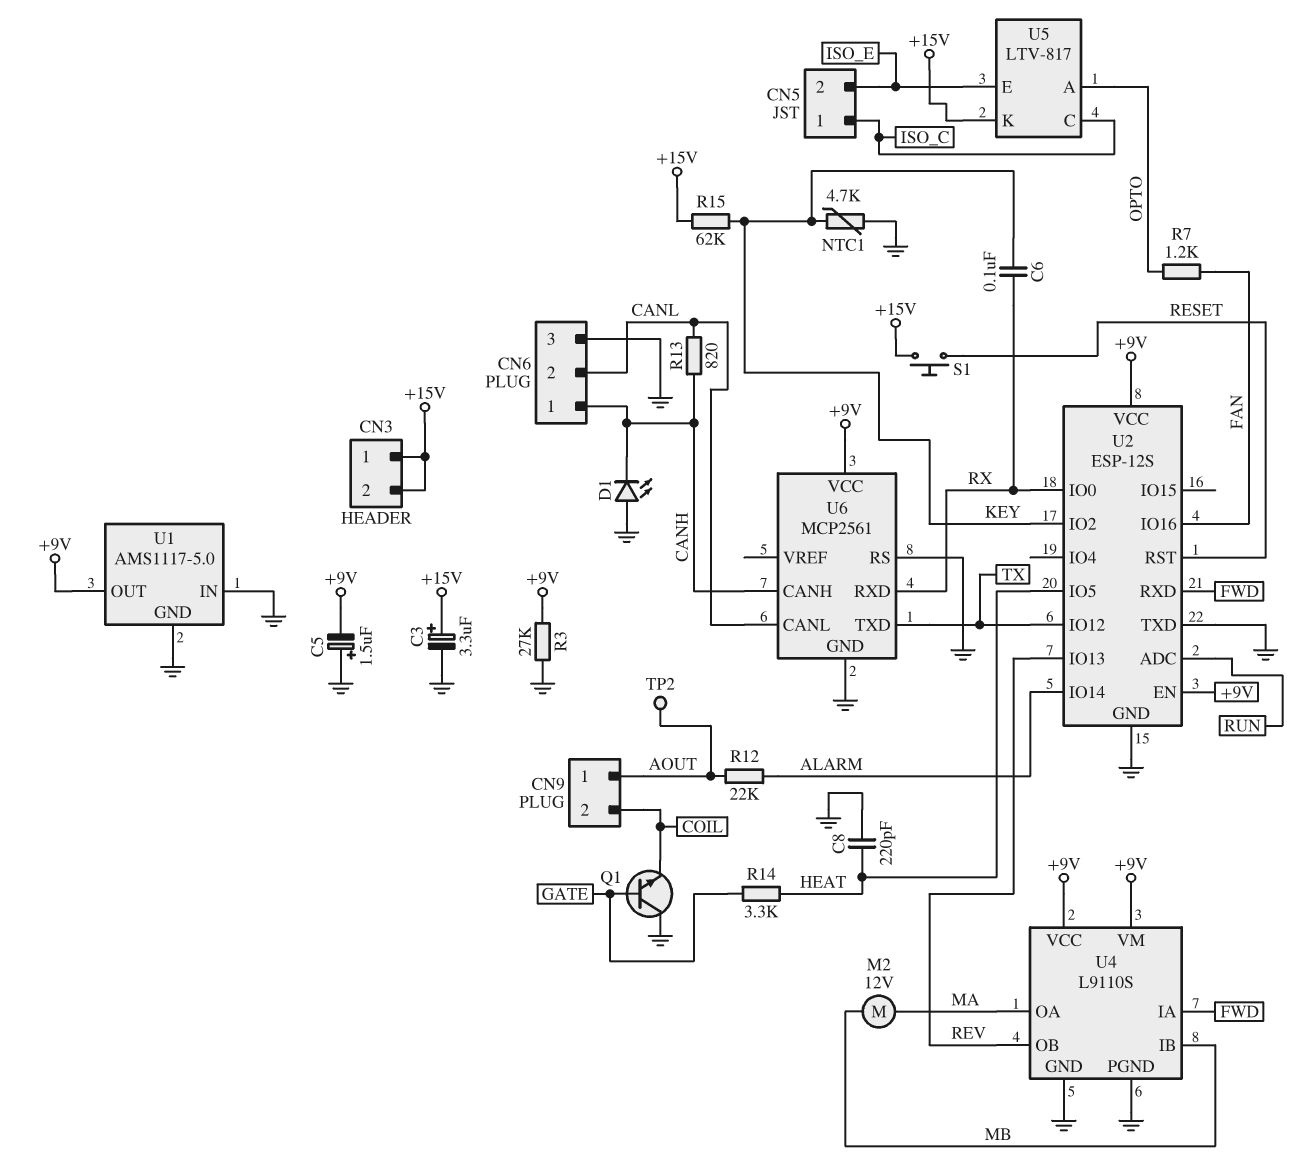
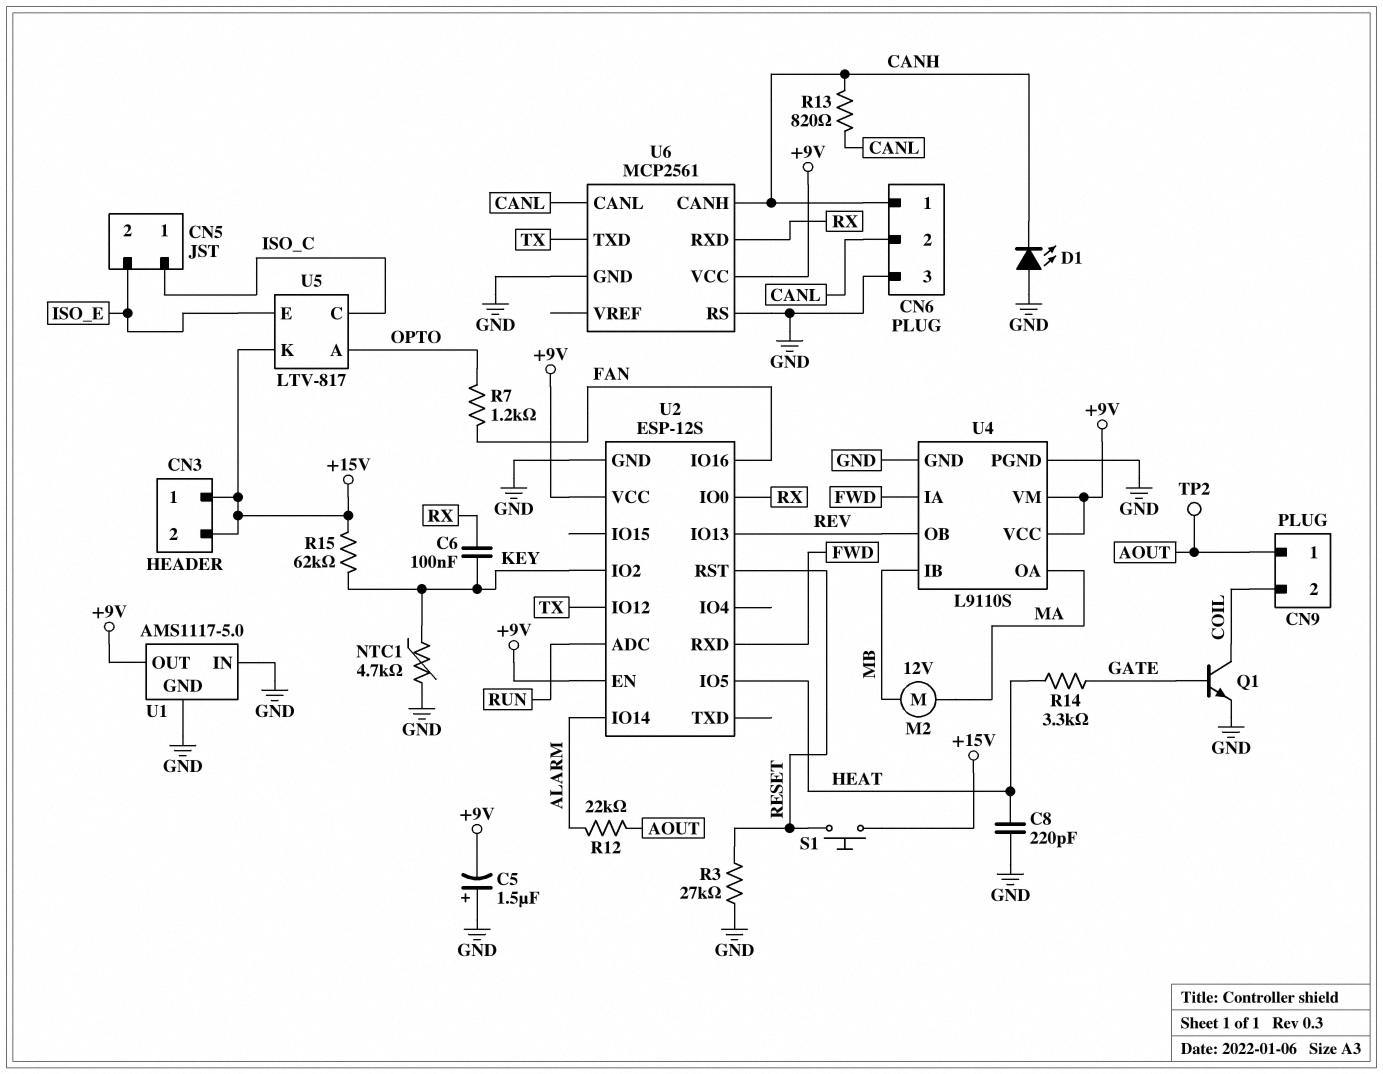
C3: 3.3uF (plus +15V, minus GND) -> none
Q1: NPN (B GATE, C GND, E COIL) -> NPN (B GATE, C COIL, E GND)
R3: 27k (+9V, GND) -> 27k (GND, RESET)
U2 pin TXD: GND -> none

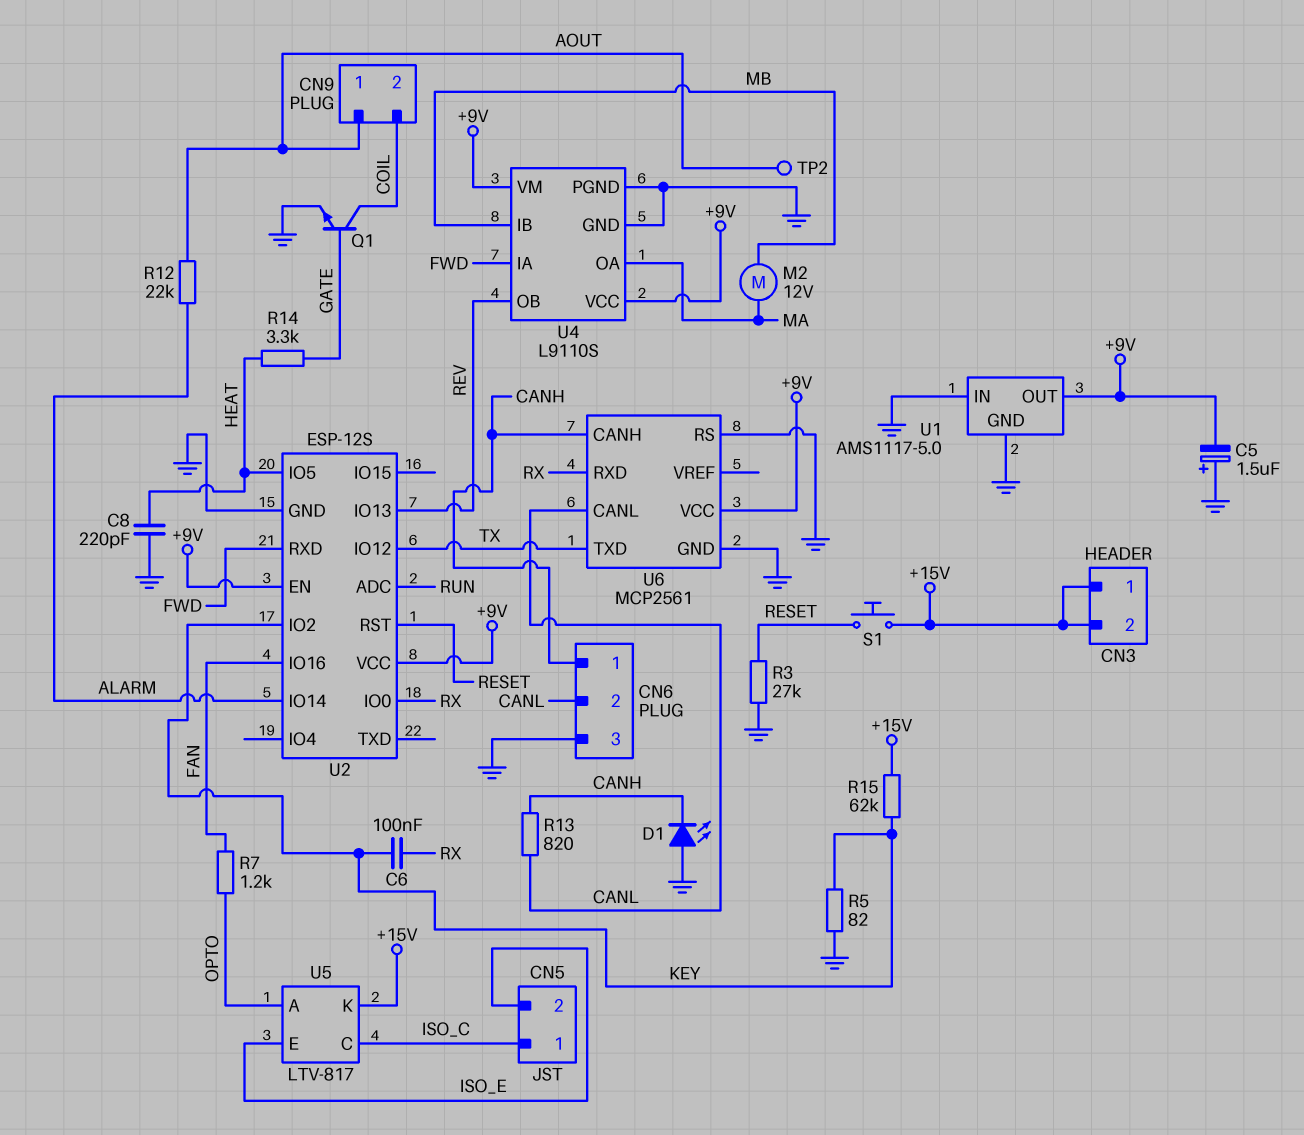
NTC1: 4.7k (GND, KEY) -> none
R5: none -> 82 (GND, KEY)

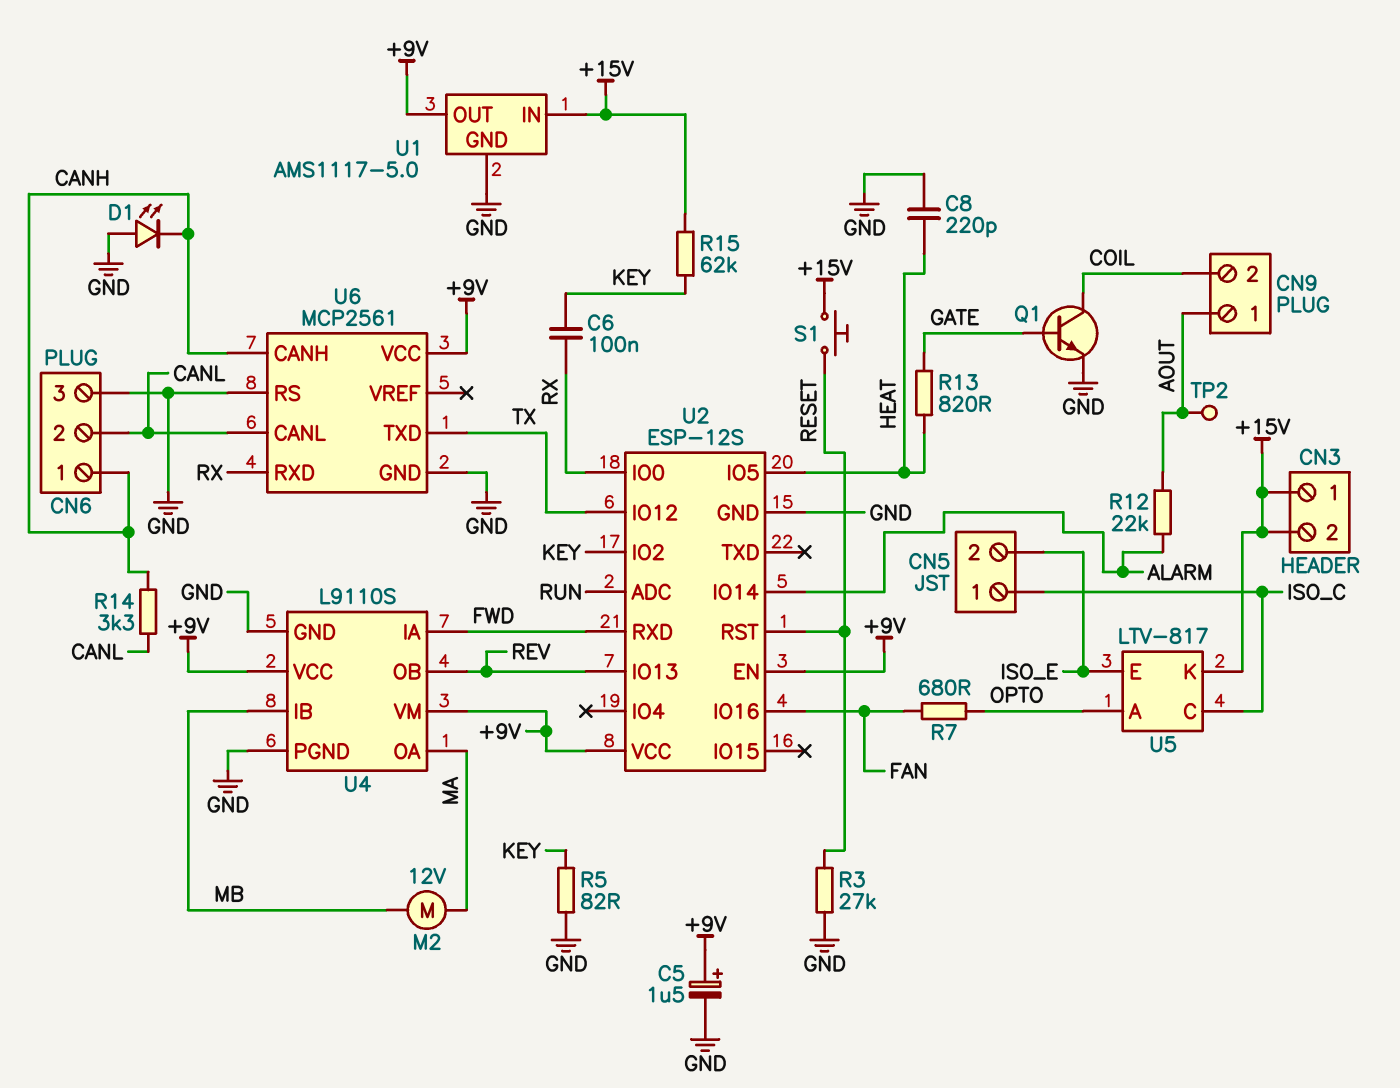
C5: 1.5uF (plus GND, minus +9V) -> 1.5uF (plus +9V, minus GND)
R7: 1.2k (FAN, OPTO) -> 680 (FAN, OPTO)
R13: 820 (CANH, CANL) -> 820 (GATE, HEAT)
R14: 3.3k (GATE, HEAT) -> 3.3k (CANH, CANL)
U1 pin IN: GND -> +15V

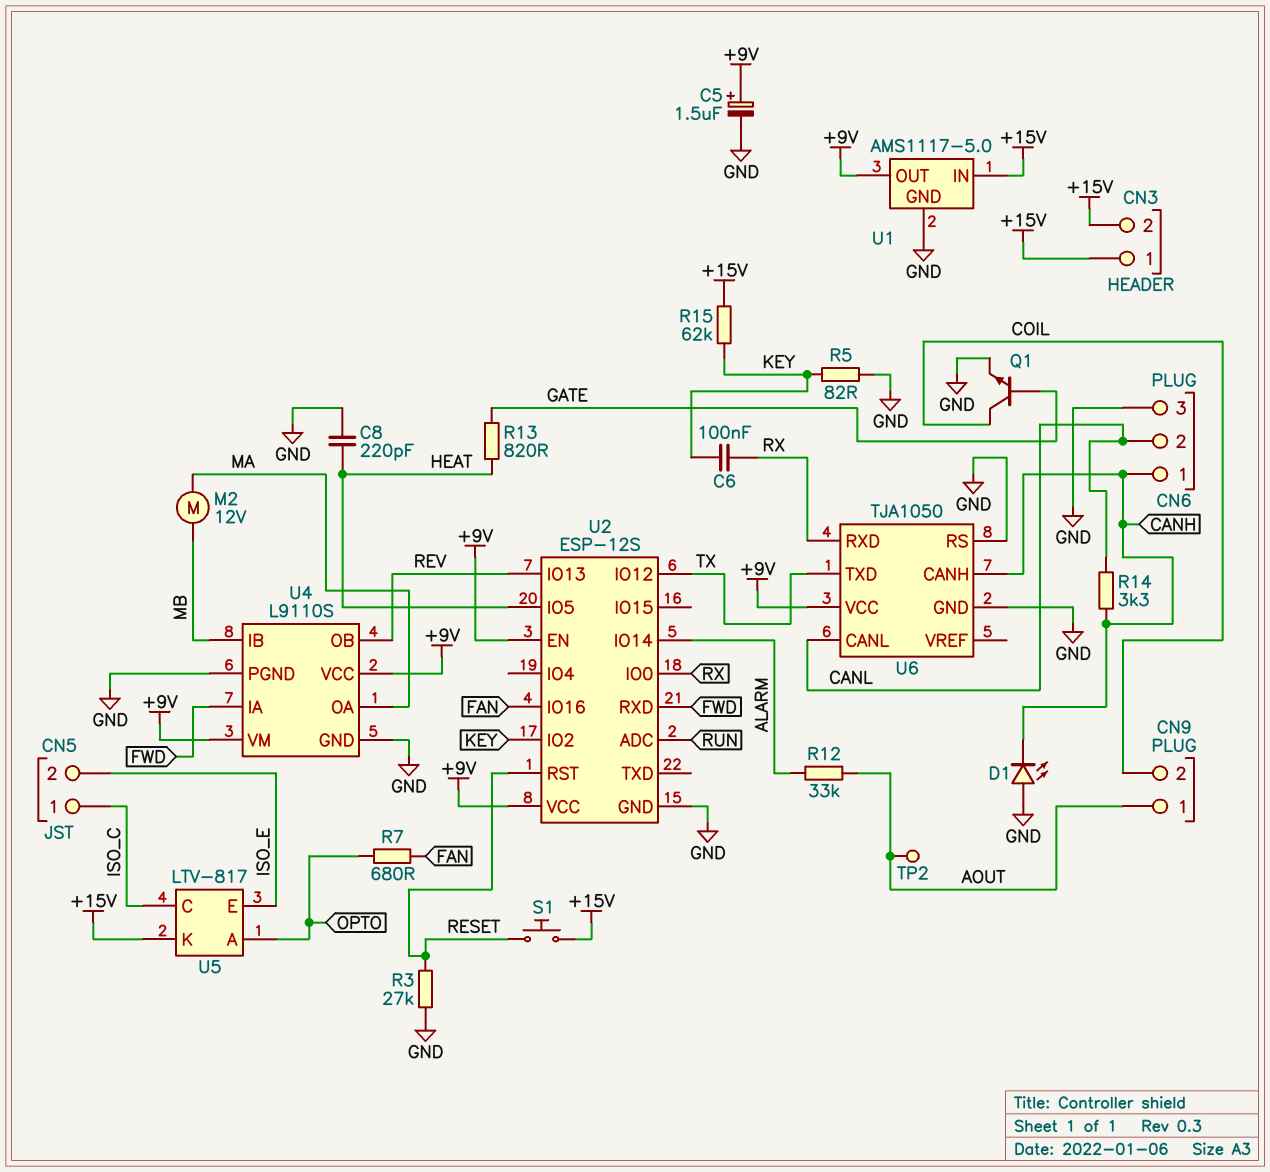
R12: 22k (ALARM, AOUT) -> 33k (ALARM, AOUT)
U6: MCP2561 -> TJA1050

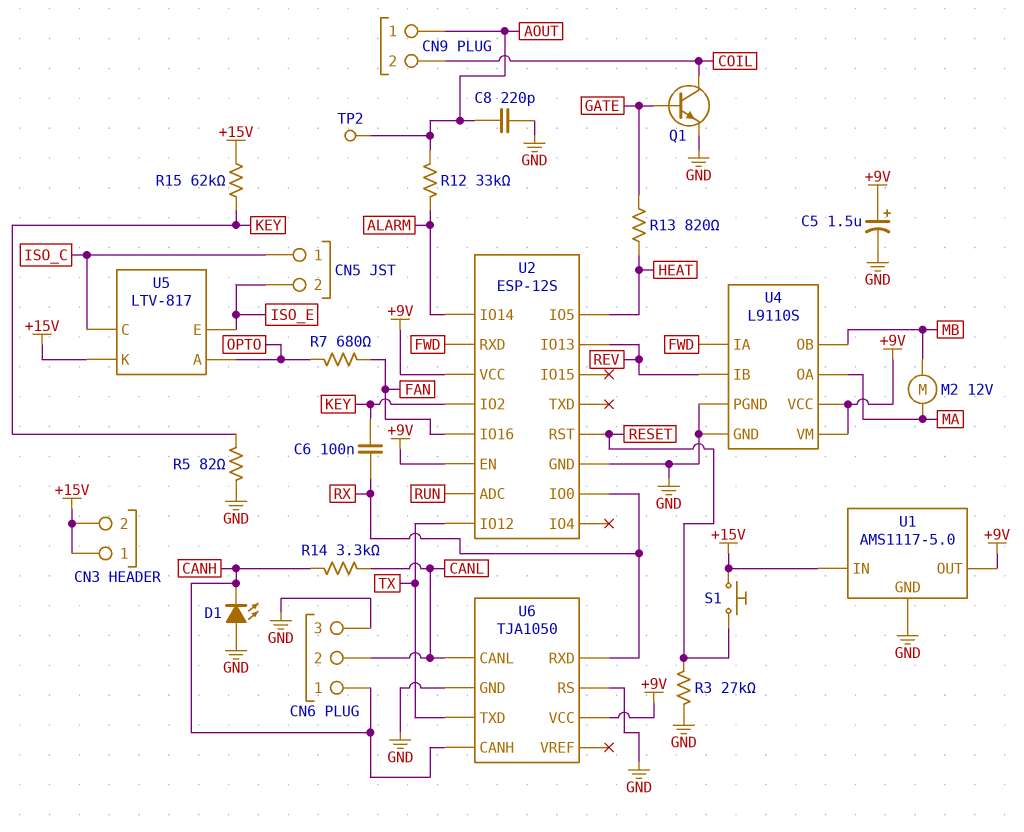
C8: 220pF (GND, HEAT) -> 220pF (AOUT, GND)
U4 pin IB: MB -> REV
U4 pin OB: REV -> MB

